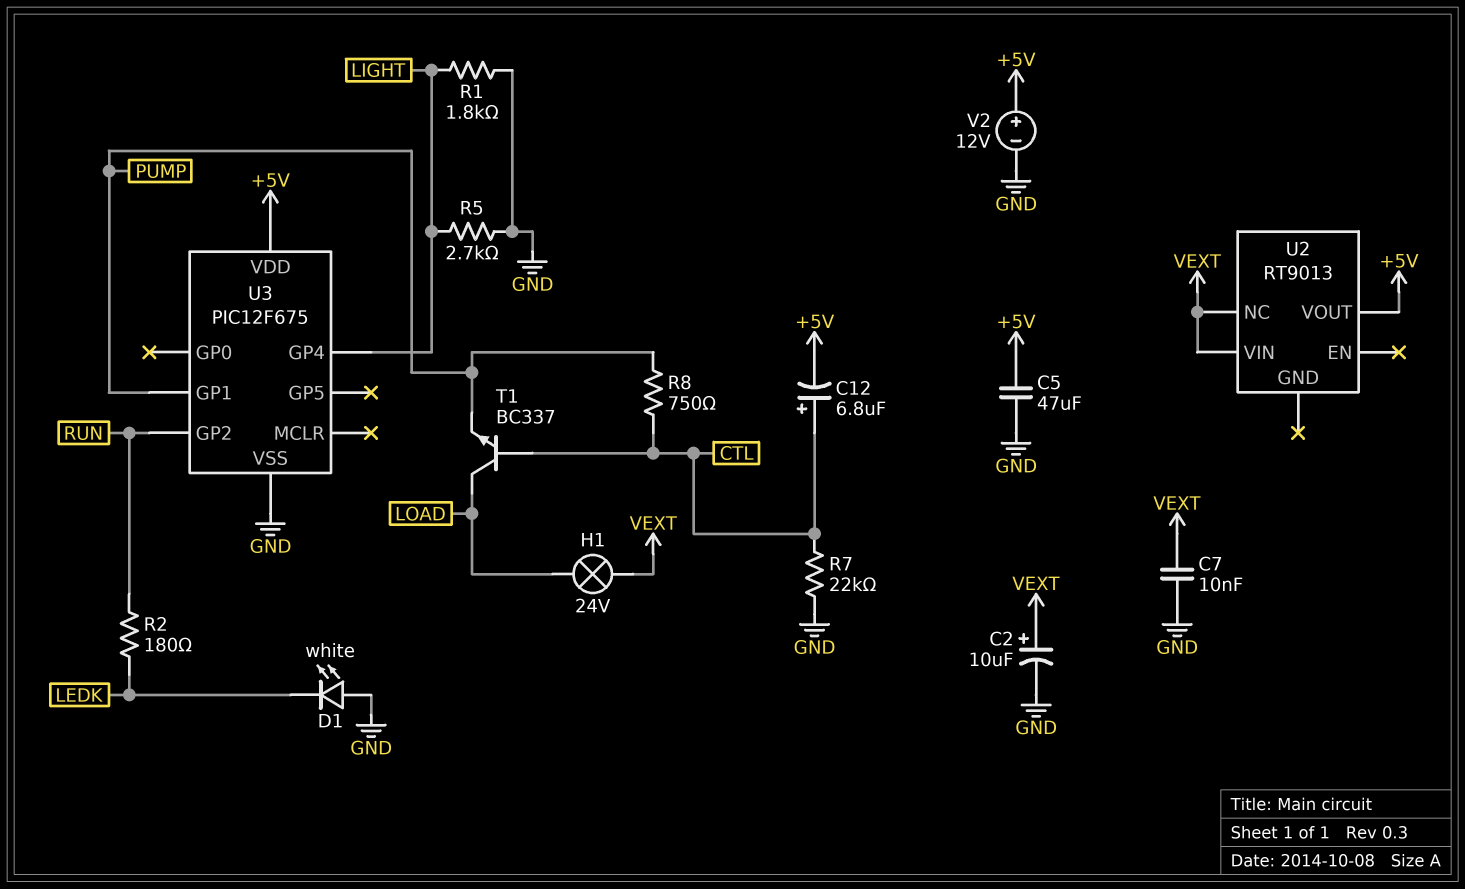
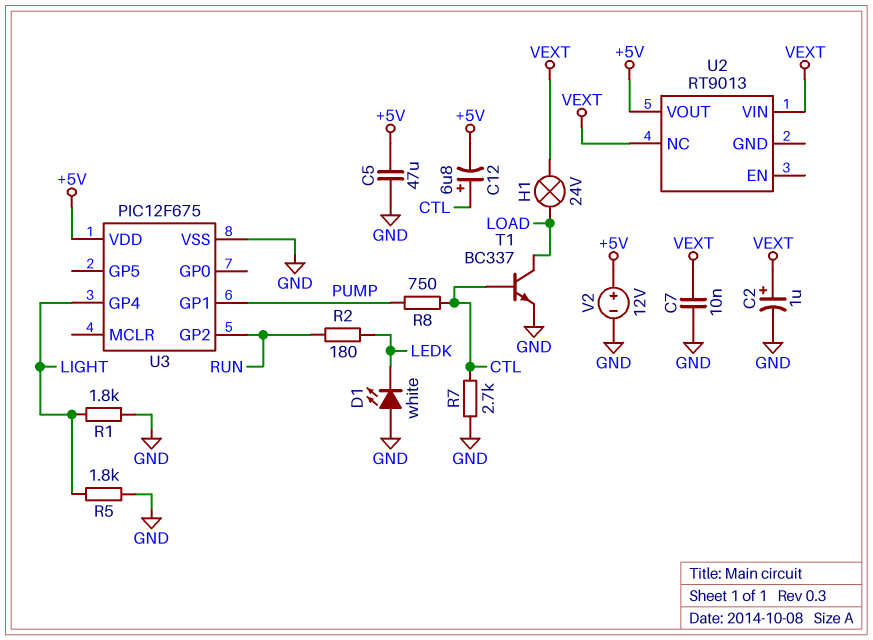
C2: 10uF (plus VEXT, minus GND) -> 1uF (plus VEXT, minus GND)
R5: 2.7k (GND, LIGHT) -> 1.8k (GND, LIGHT)
R7: 22k (CTL, GND) -> 2.7k (CTL, GND)
T1: NPN BC337 (B CTL, C LOAD, E PUMP) -> NPN BC337 (B CTL, C LOAD, E GND)

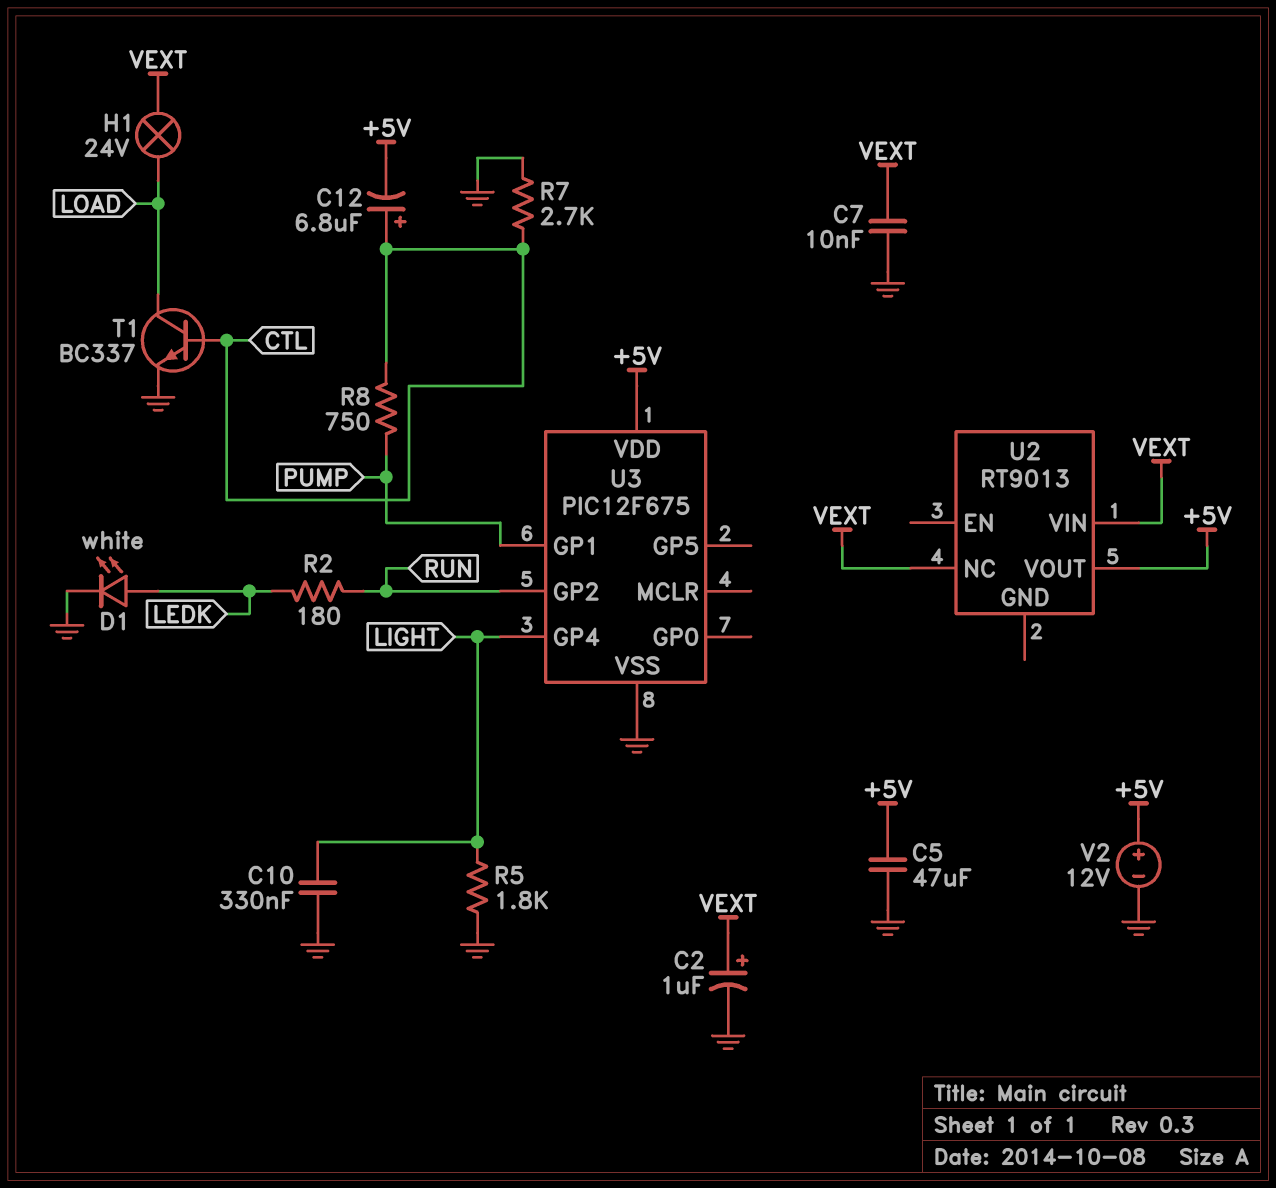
C10: none -> 330nF (GND, LIGHT)
D1: LED white (A GND, K LEDK) -> LED white (A LEDK, K GND)
R1: 1.8k (GND, LIGHT) -> none

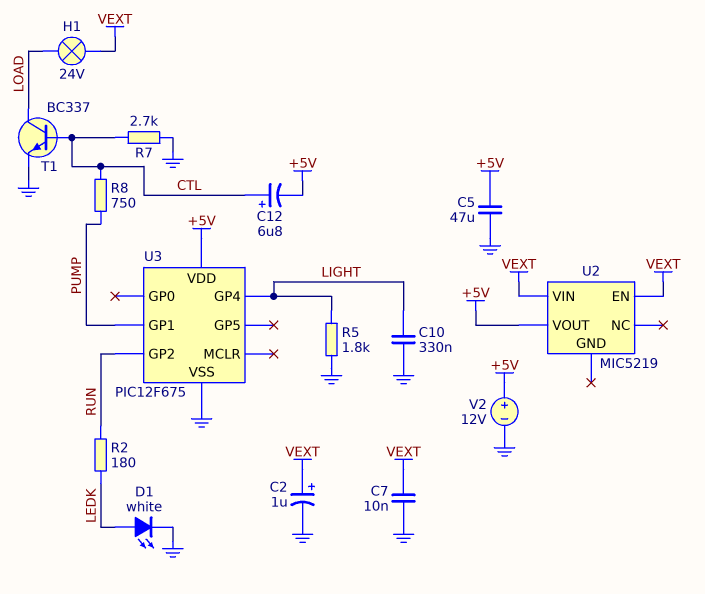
U2: RT9013 -> MIC5219
U2 pin EN: none -> VEXT
U2 pin NC: VEXT -> none

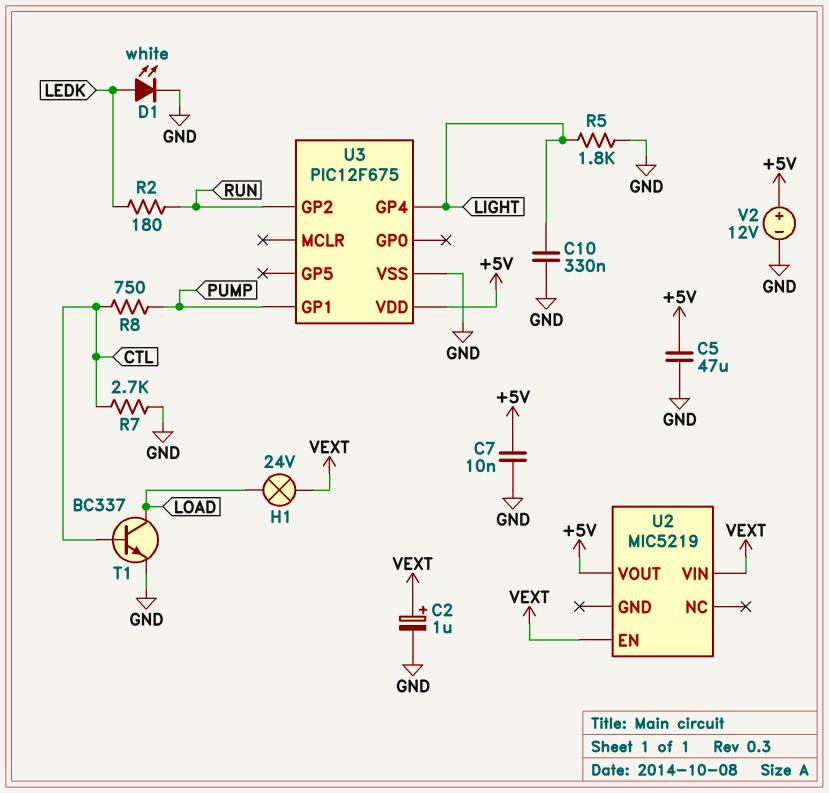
C7: 10nF (GND, VEXT) -> 10nF (+5V, GND)
C12: 6.8uF (plus CTL, minus +5V) -> none

